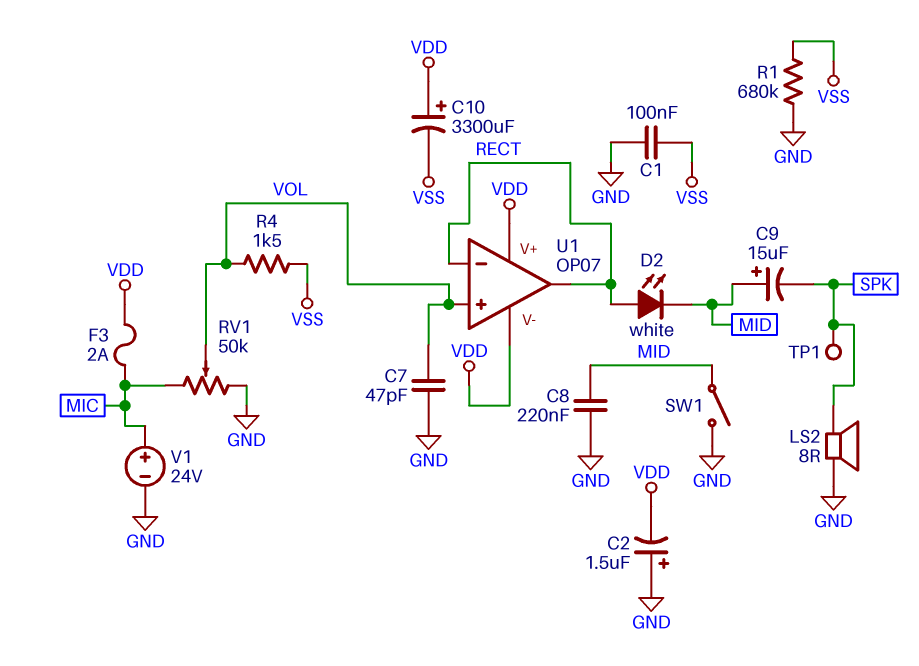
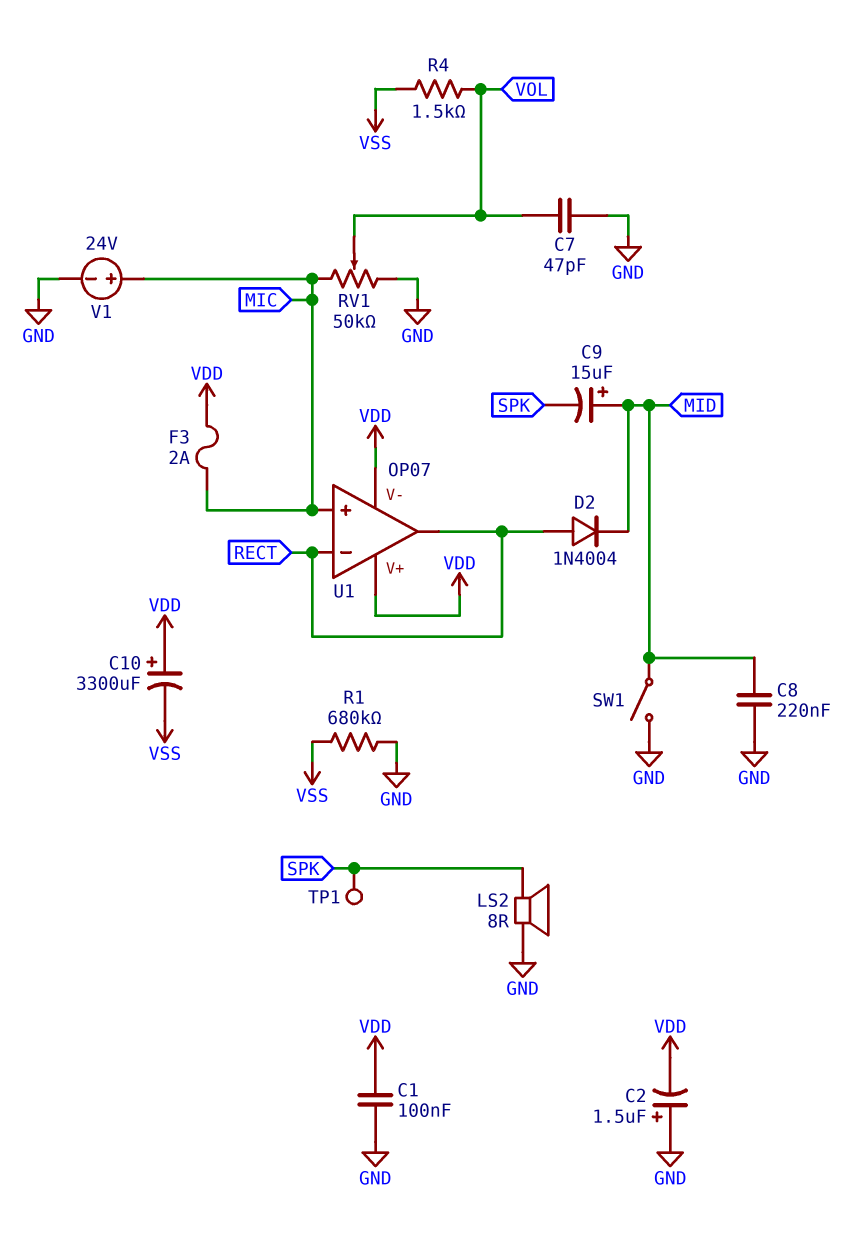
C1: 100nF (GND, VSS) -> 100nF (GND, VDD)
D2: LED white (A RECT, K MID) -> diode 1N4004 (A RECT, K MID)
U1 pin in+: VOL -> MIC

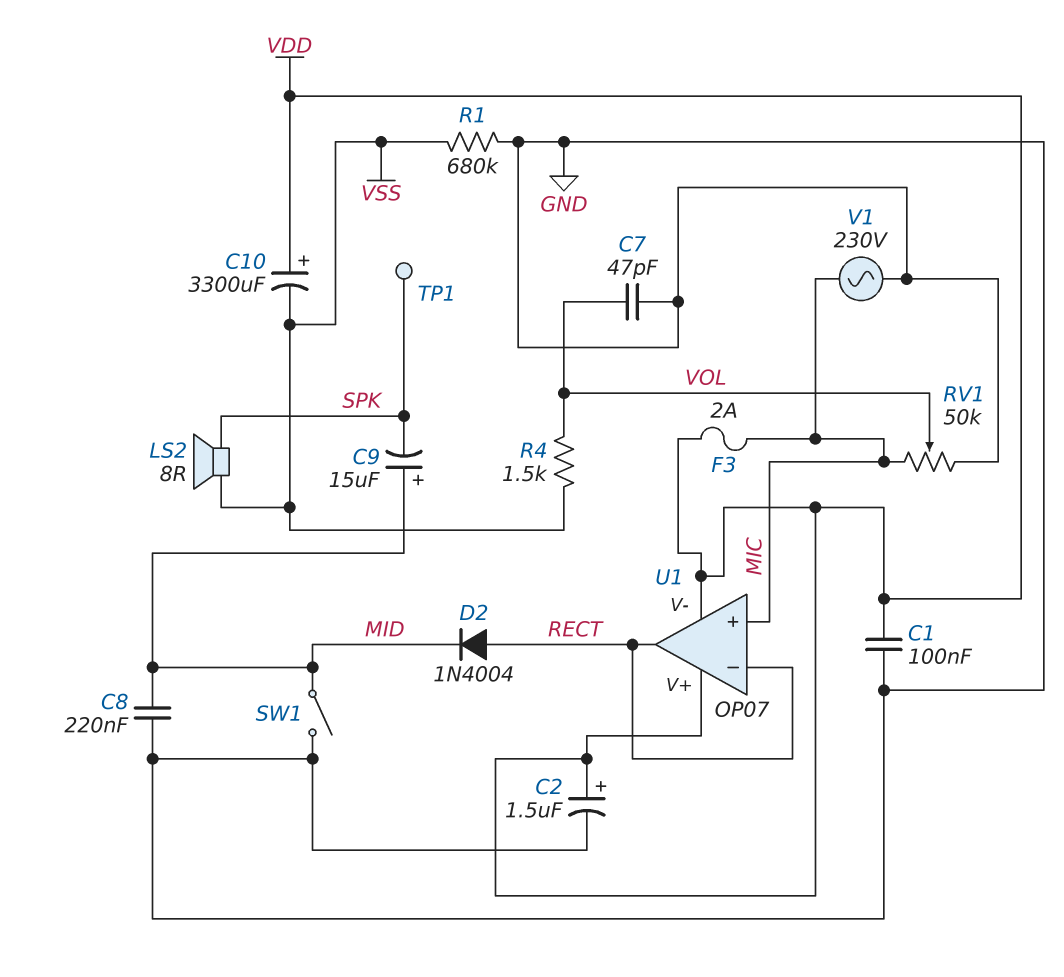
C2: 1.5uF (plus GND, minus VDD) -> 1.5uF (plus VDD, minus GND)
LS2: speaker 8R (GND, SPK) -> speaker 8R (SPK, VSS)
V1: 24V (plus MIC, minus GND) -> AC 230V (GND, MIC)

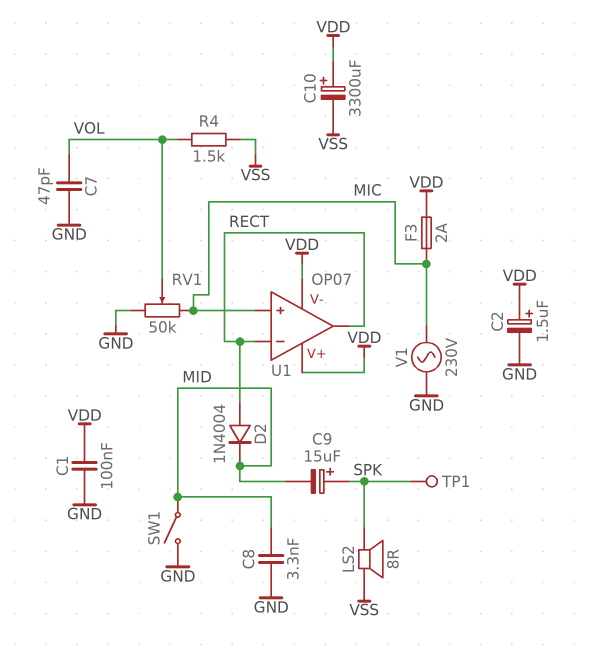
C8: 220nF (GND, MID) -> 3.3nF (GND, MID)
C9: 15uF (plus MID, minus SPK) -> 15uF (plus SPK, minus MID)
R1: 680k (GND, VSS) -> none

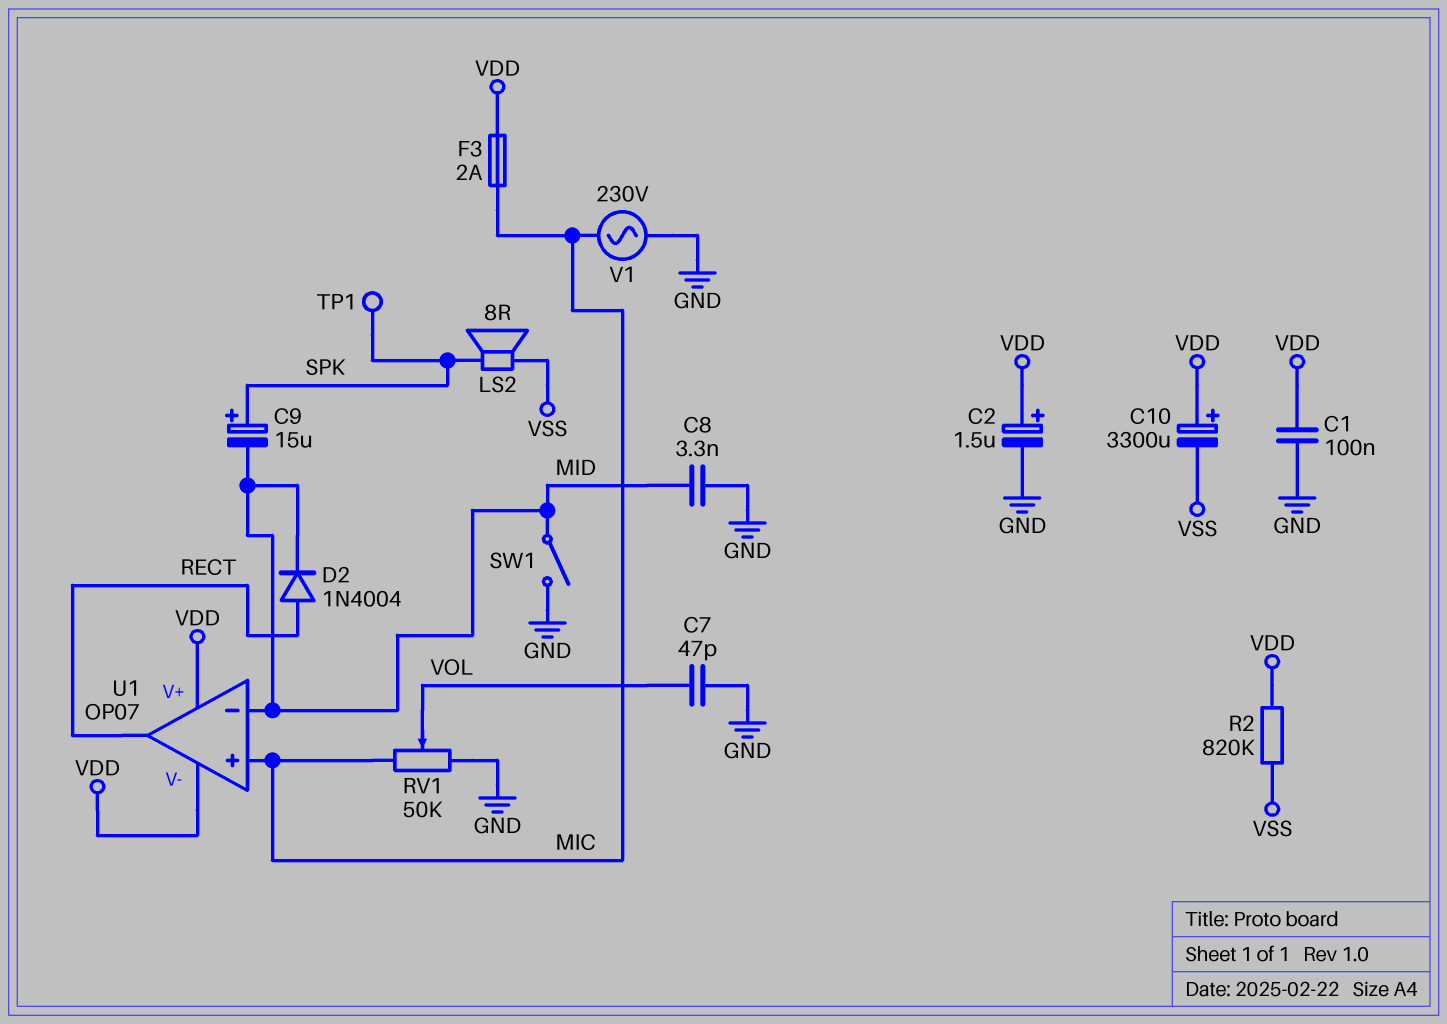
R2: none -> 820k (VDD, VSS)
R4: 1.5k (VOL, VSS) -> none
U1 pin in-: RECT -> MID

